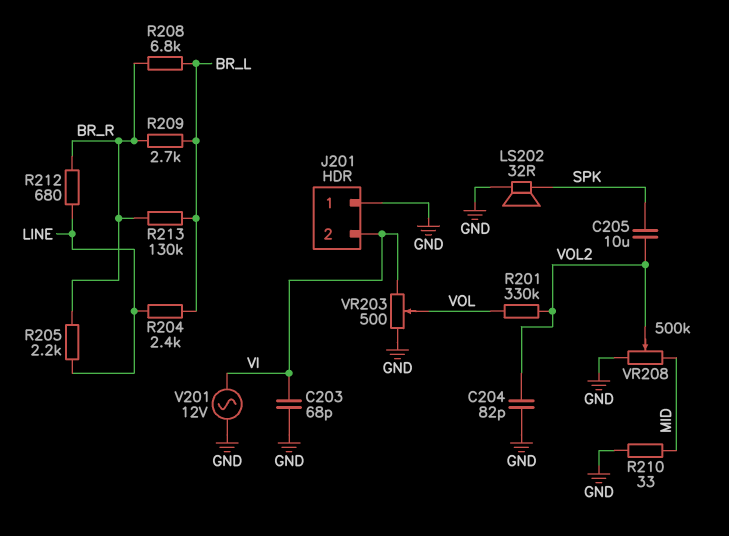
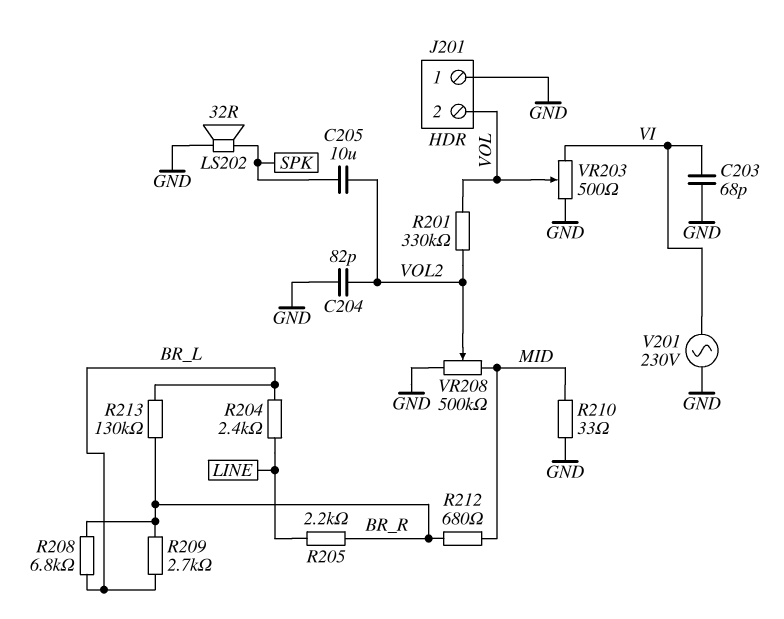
J201 pin 2: VI -> VOL
R212: 680 (BR_R, LINE) -> 680 (BR_R, MID)
V201: AC 12V (GND, VI) -> AC 230V (GND, VI)

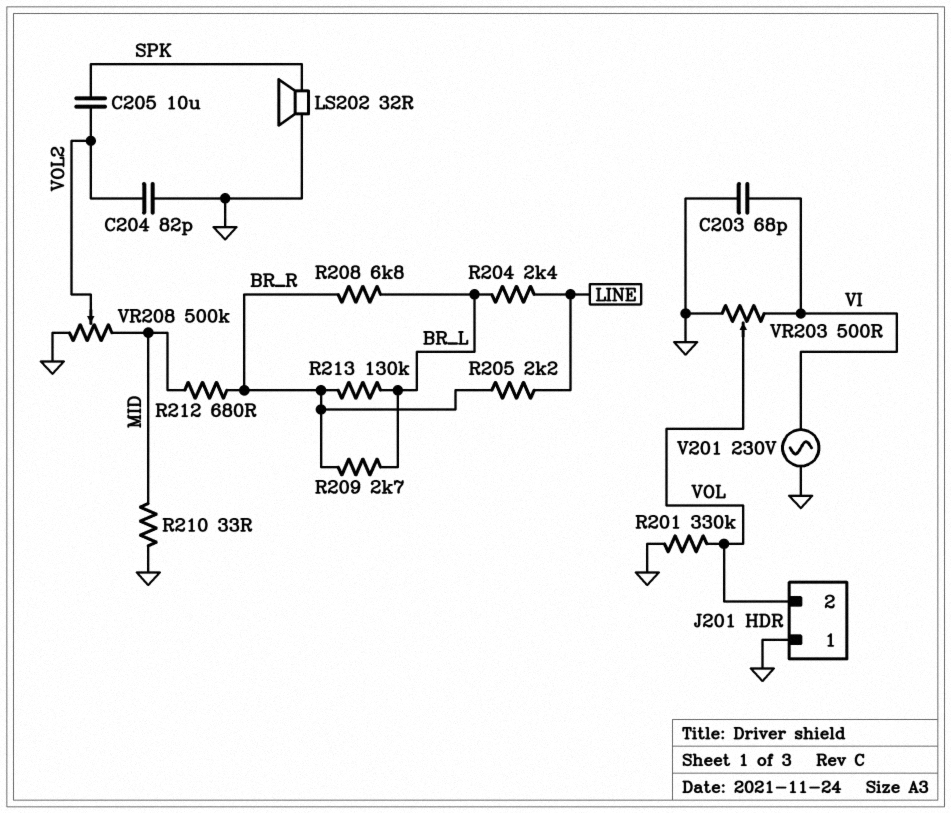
R201: 330k (VOL, VOL2) -> 330k (GND, VOL)

